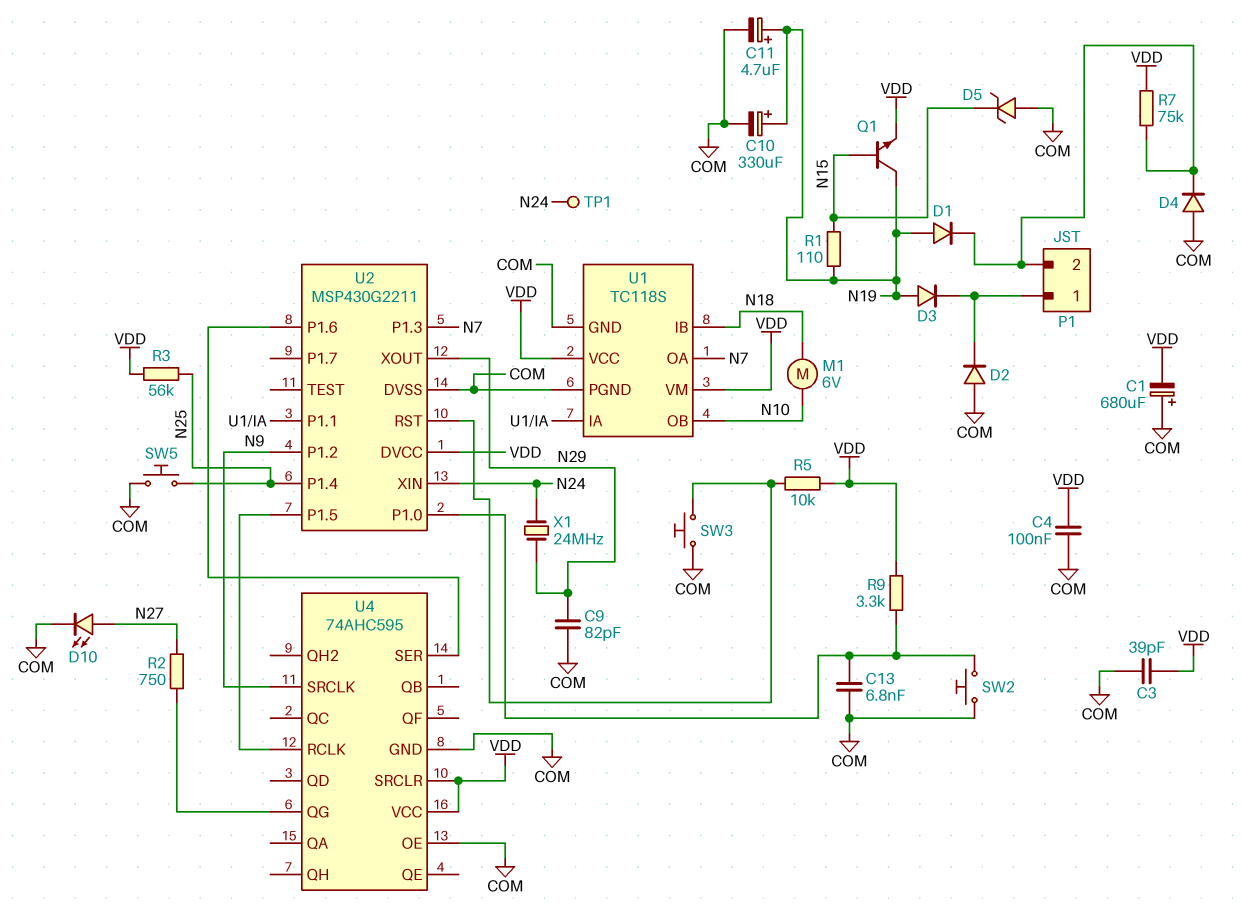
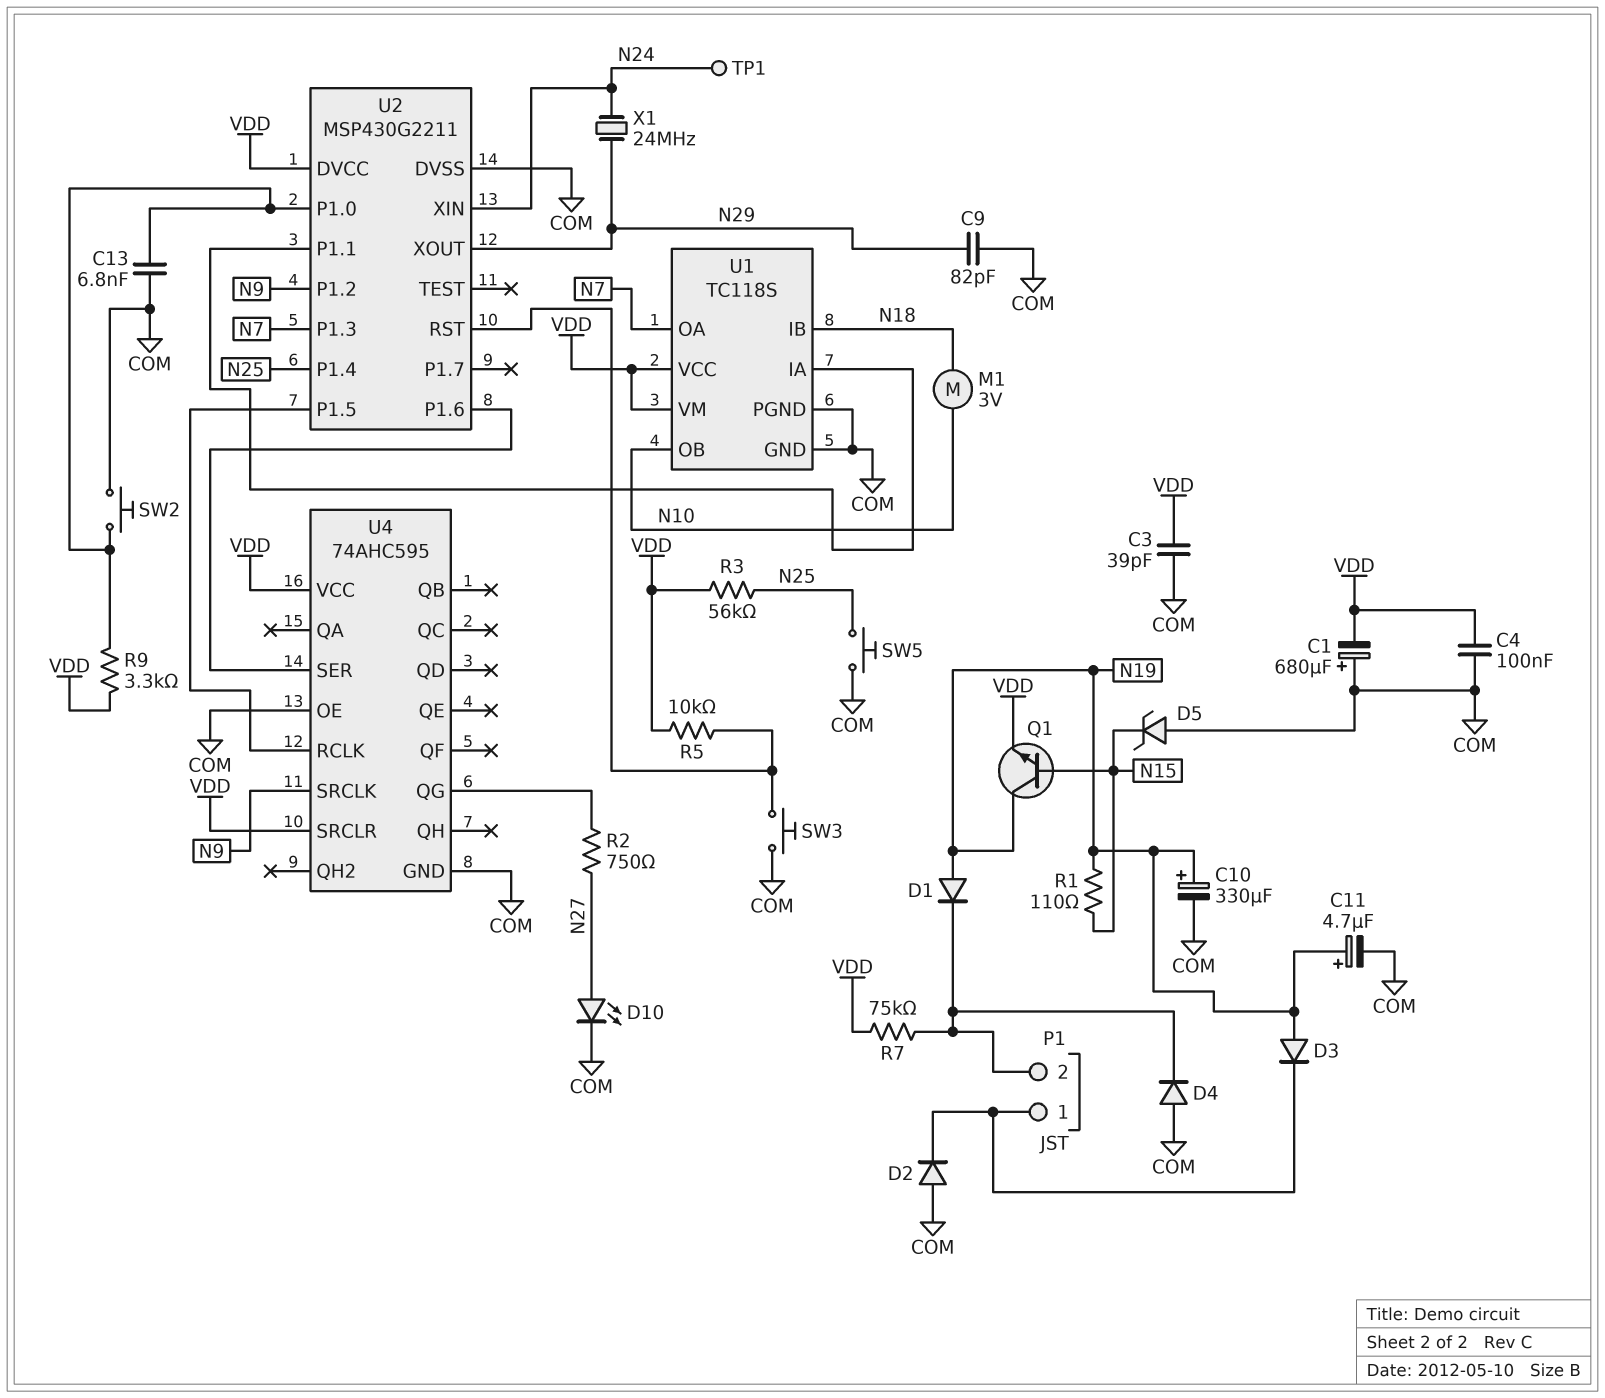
M1: motor 6V (N10, N18) -> motor 3V (N10, N18)

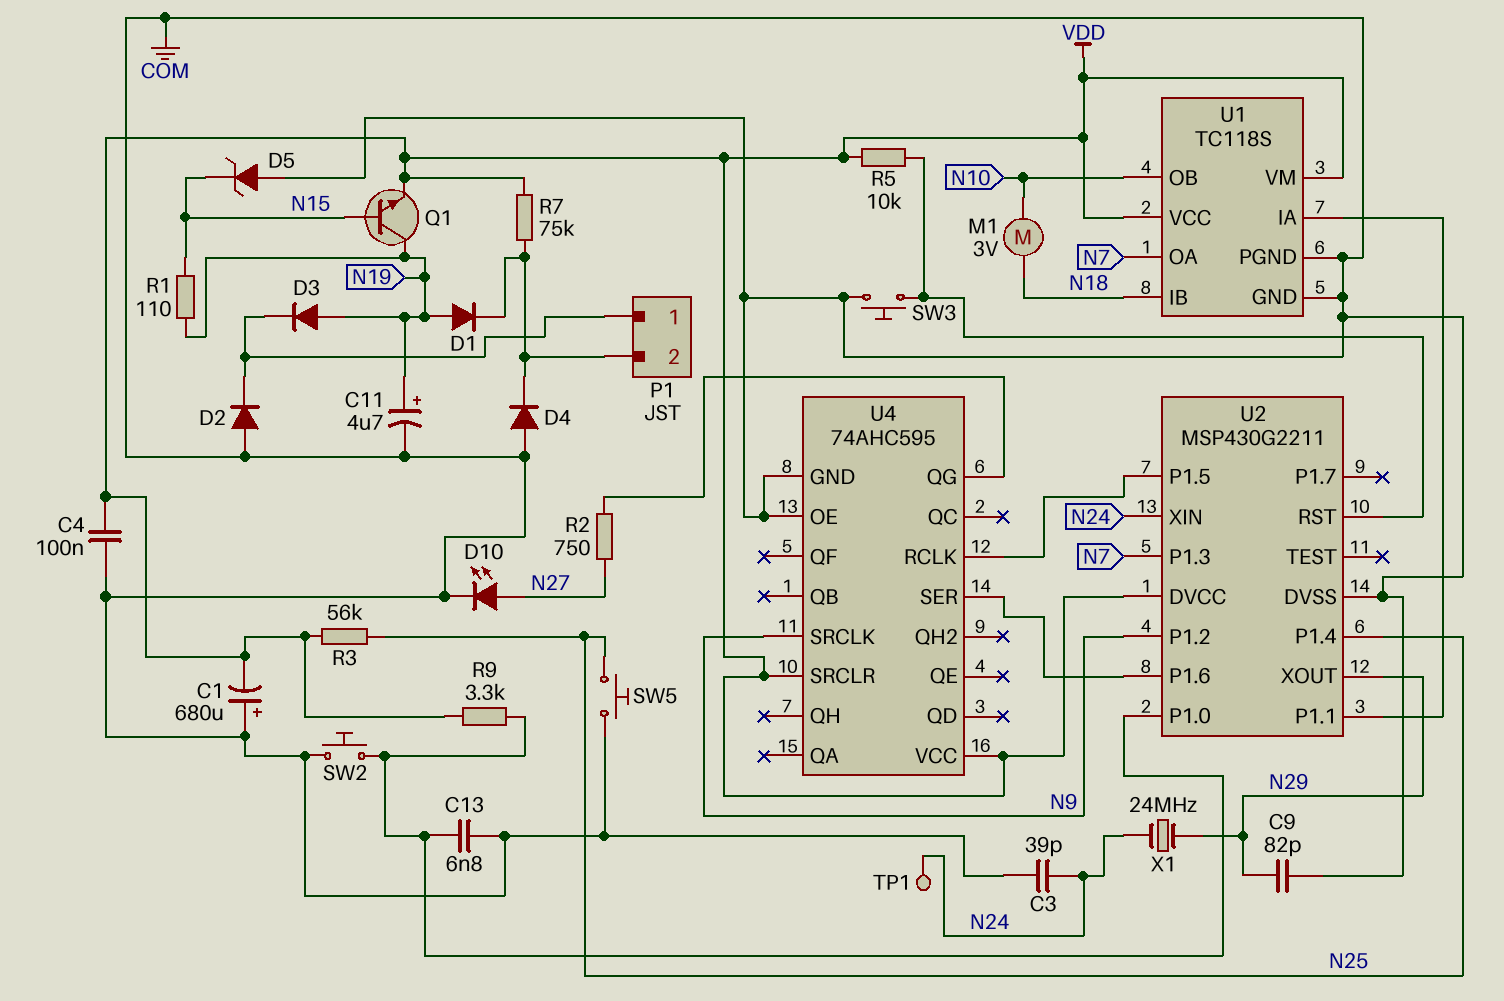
C3: 39pF (COM, VDD) -> 39pF (COM, N24)
C10: 330uF (plus N19, minus COM) -> none

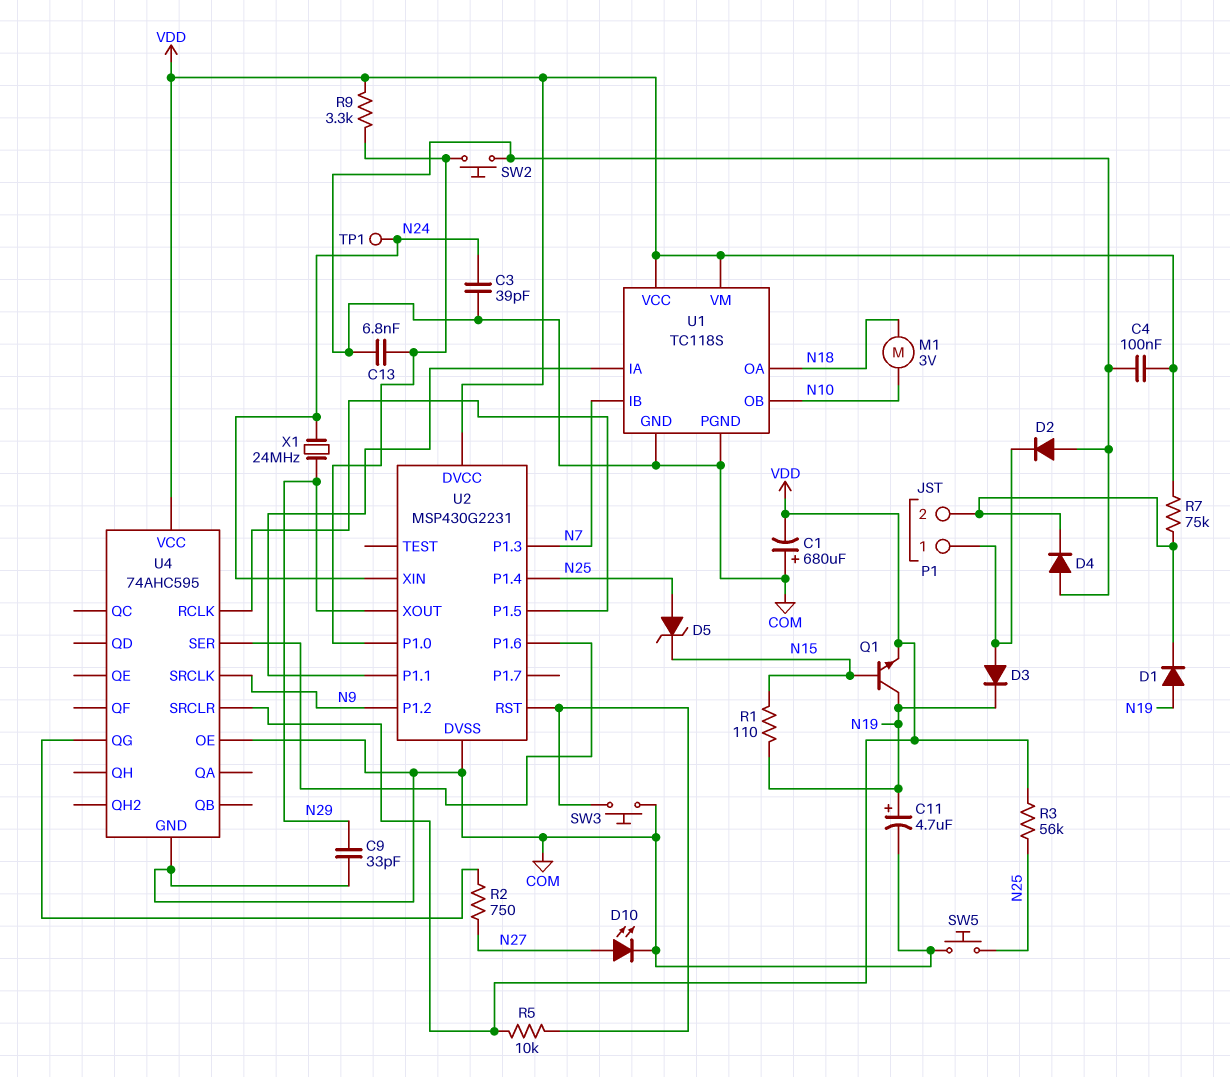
C9: 82pF (COM, N29) -> 33pF (COM, N29)
D3: diode (A N19, K P1/1) -> diode (A P1/1, K N19)
D5: zener (A COM, K N15) -> zener (A N25, K N15)
U1 pin IB: N18 -> N7
U1 pin OA: N7 -> N18
U2: MSP430G2211 -> MSP430G2231

